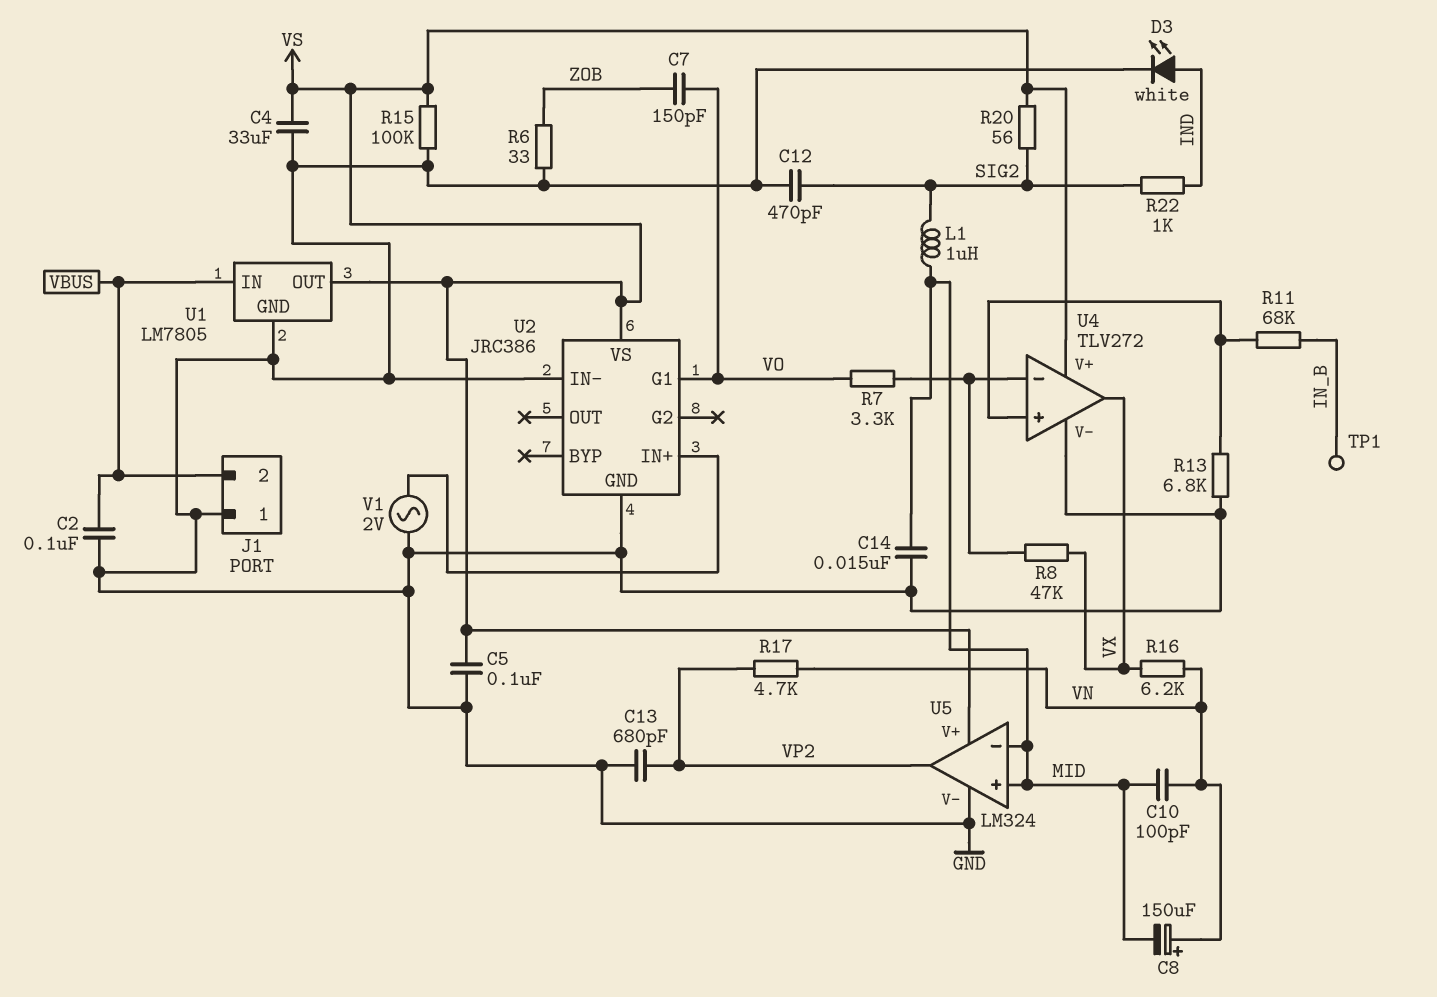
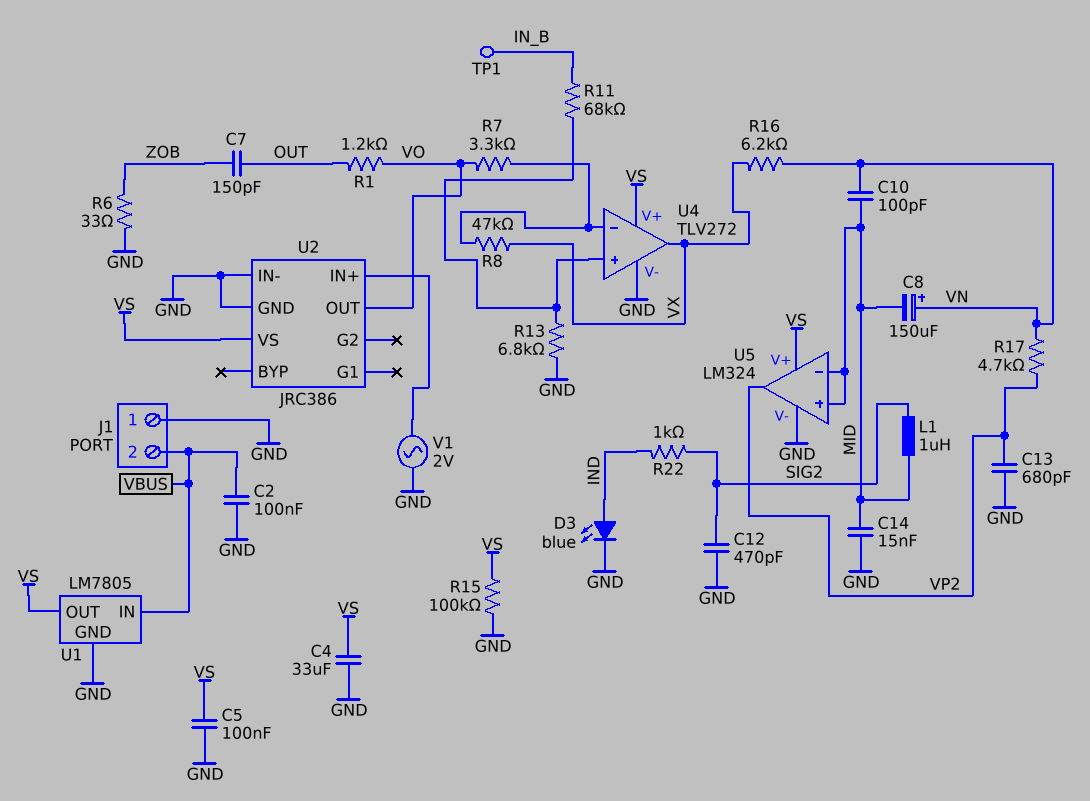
C7: 150pF (VO, ZOB) -> 150pF (OUT, ZOB)
D3: LED white (A IND, K GND) -> LED blue (A IND, K GND)
R1: none -> 1.2k (OUT, VO)
R20: 56 (SIG2, VS) -> none
U2 pin G1: VO -> none
U2 pin OUT: none -> VO

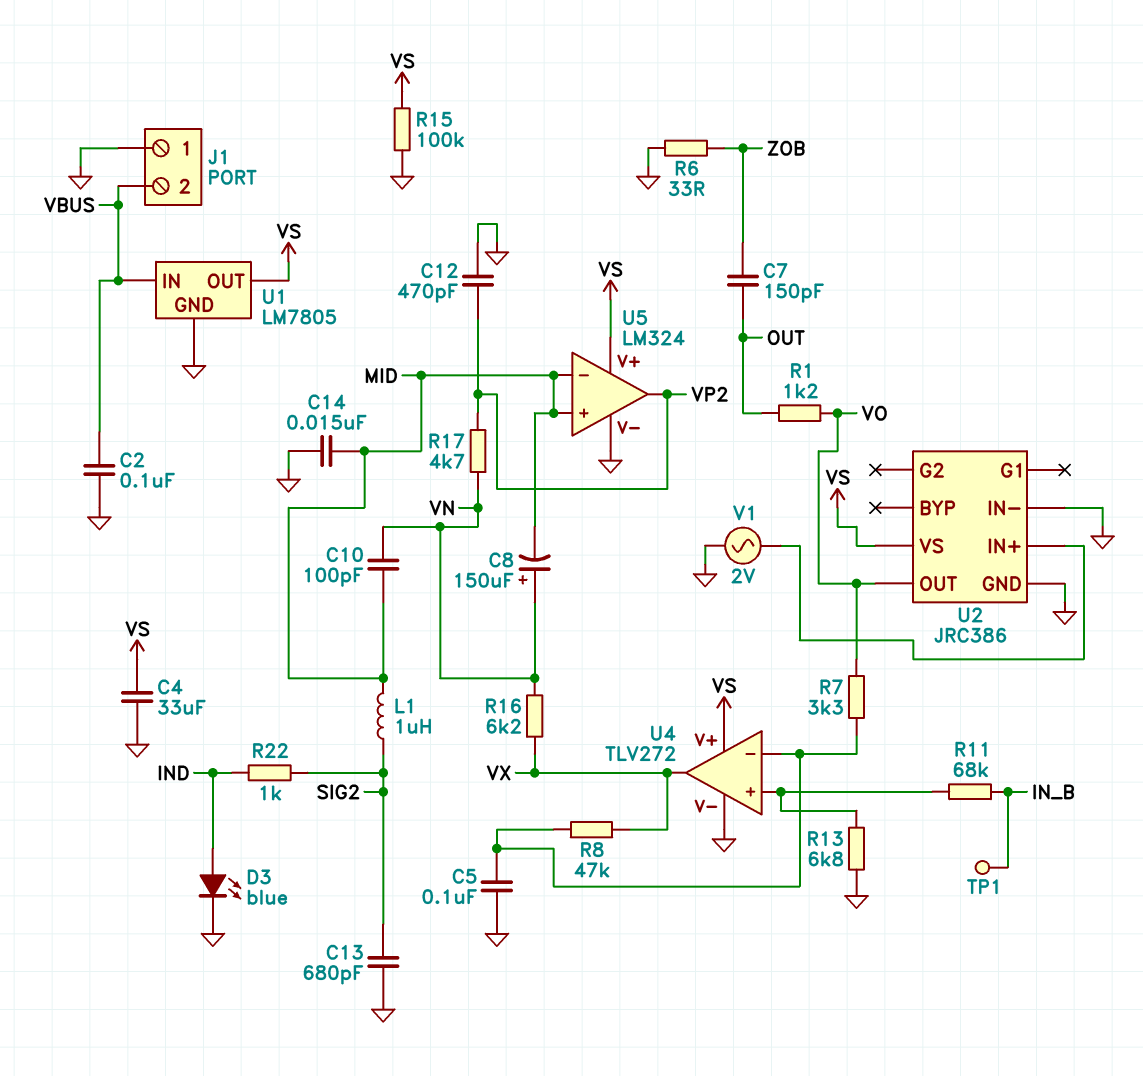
C5: 100nF (GND, VS) -> 100nF (GND, U4/in-)
C12: 470pF (GND, SIG2) -> 470pF (GND, VP2)
C13: 680pF (GND, VP2) -> 680pF (GND, SIG2)

